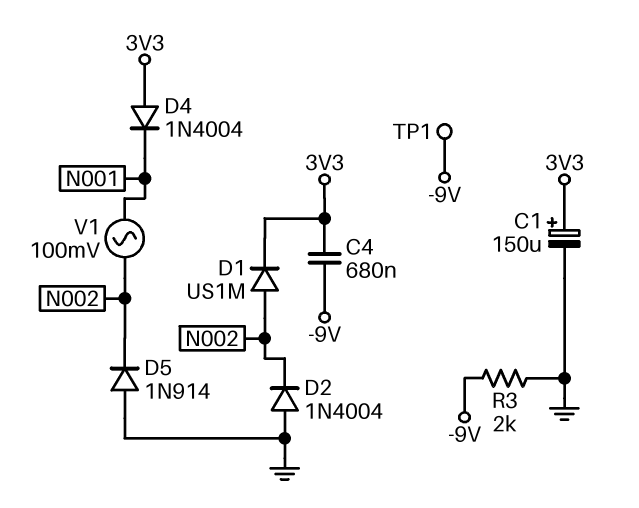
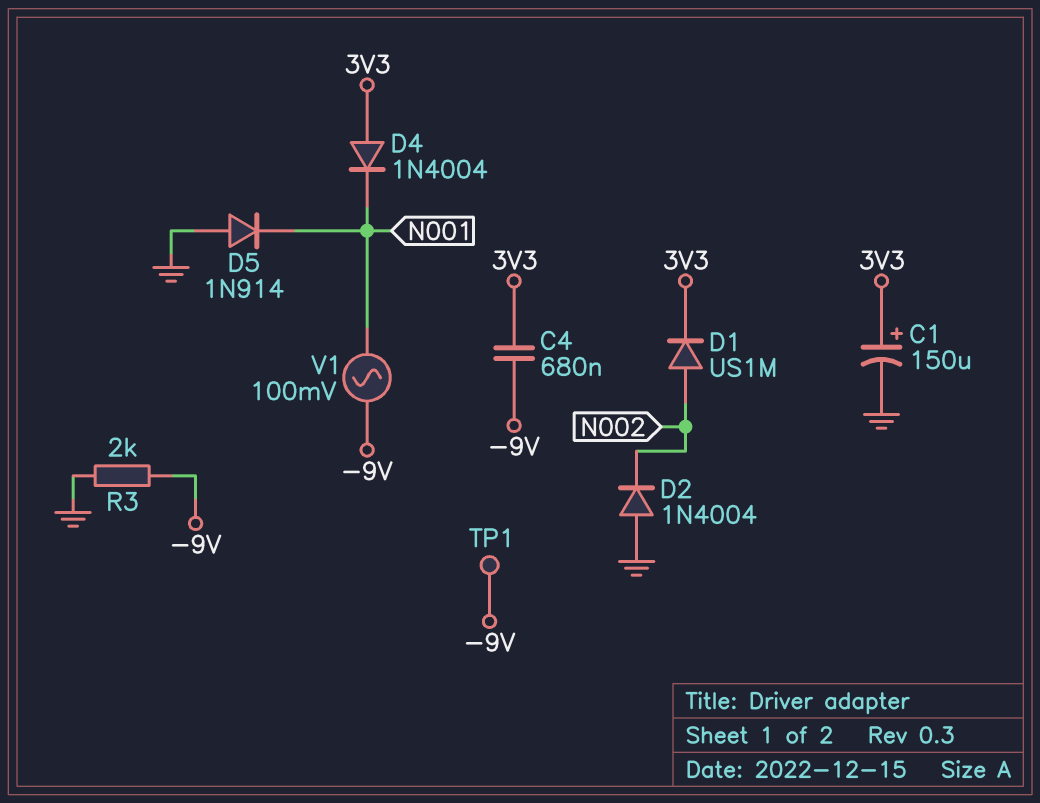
D5: diode 1N914 (A GND, K N002) -> diode 1N914 (A GND, K N001)
V1: AC 100mV (N001, N002) -> AC 100mV (-9V, N001)

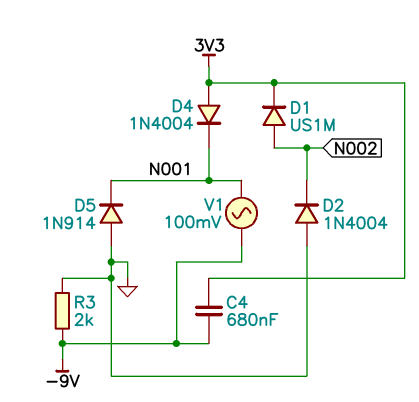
C1: 150uF (plus 3V3, minus GND) -> none
TP1: test point (-9V) -> none

